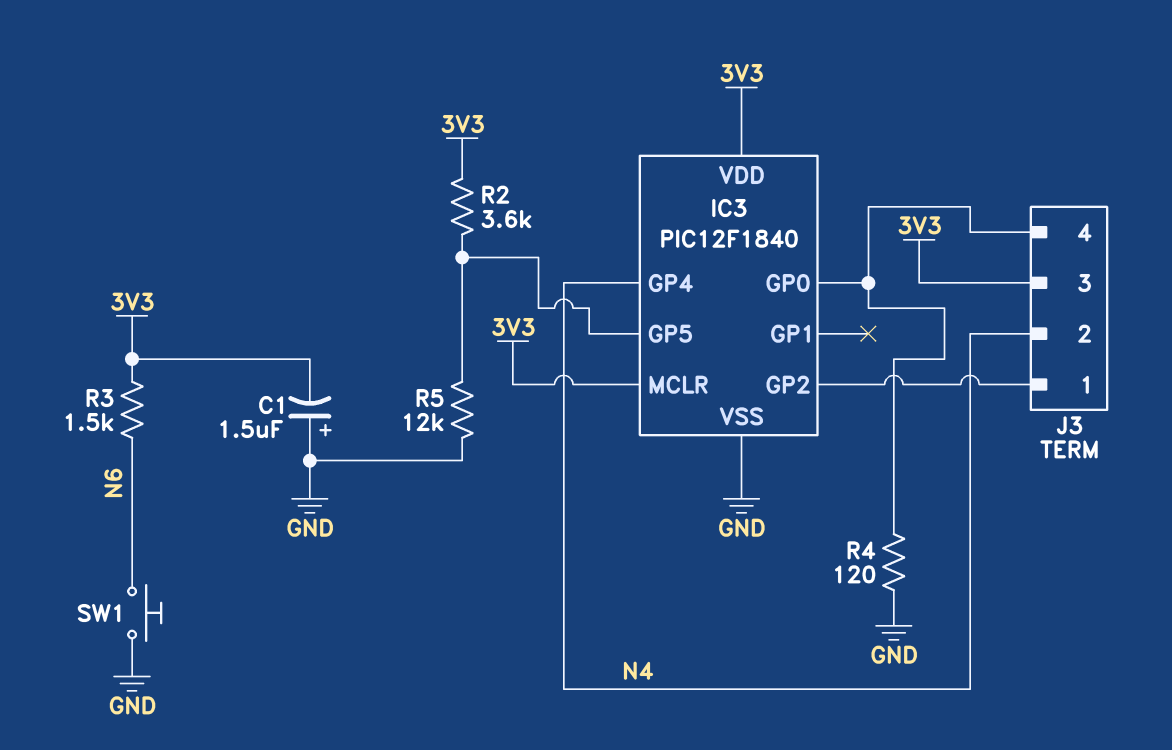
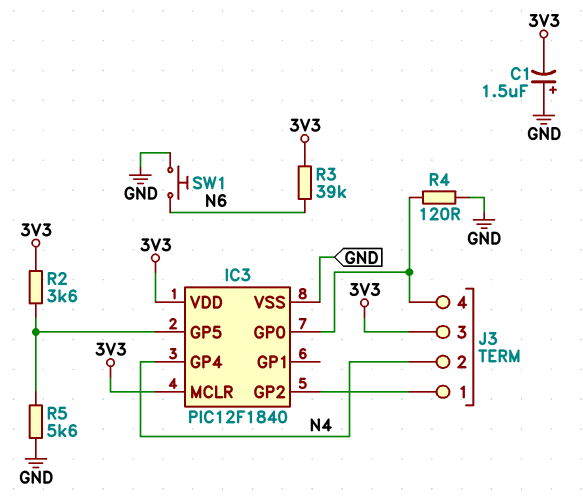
R3: 1.5k (3V3, N6) -> 39k (3V3, N6)
R5: 12k (GND, IC3/GP5) -> 5.6k (GND, IC3/GP5)

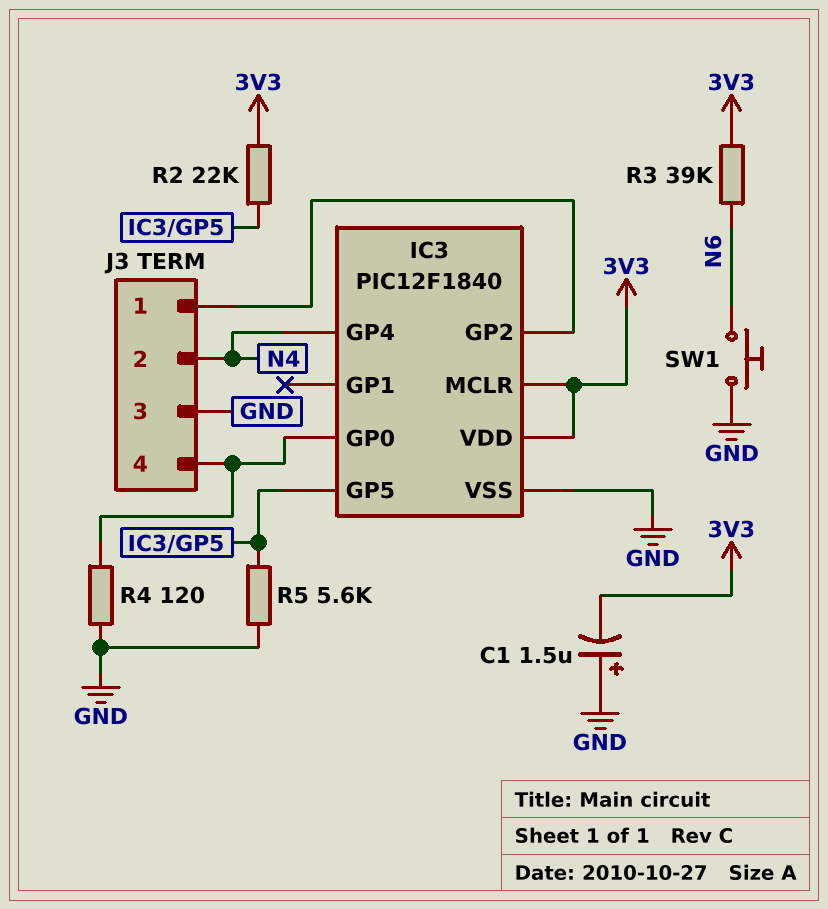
J3 pin 3: 3V3 -> GND
R2: 3.6k (3V3, IC3/GP5) -> 22k (3V3, IC3/GP5)

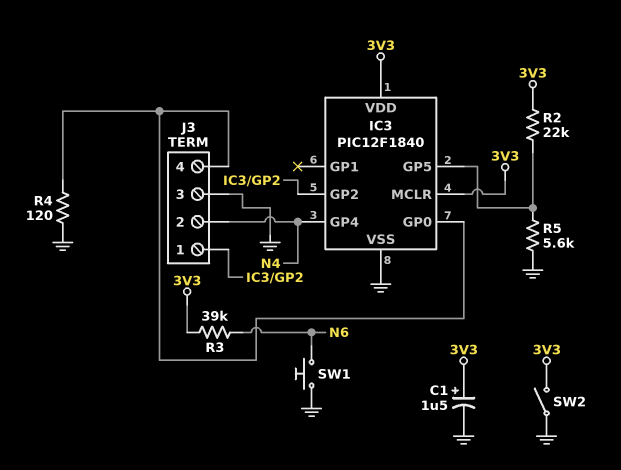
C1: 1.5uF (plus GND, minus 3V3) -> 1.5uF (plus 3V3, minus GND)
SW2: none -> switch (3V3, GND)

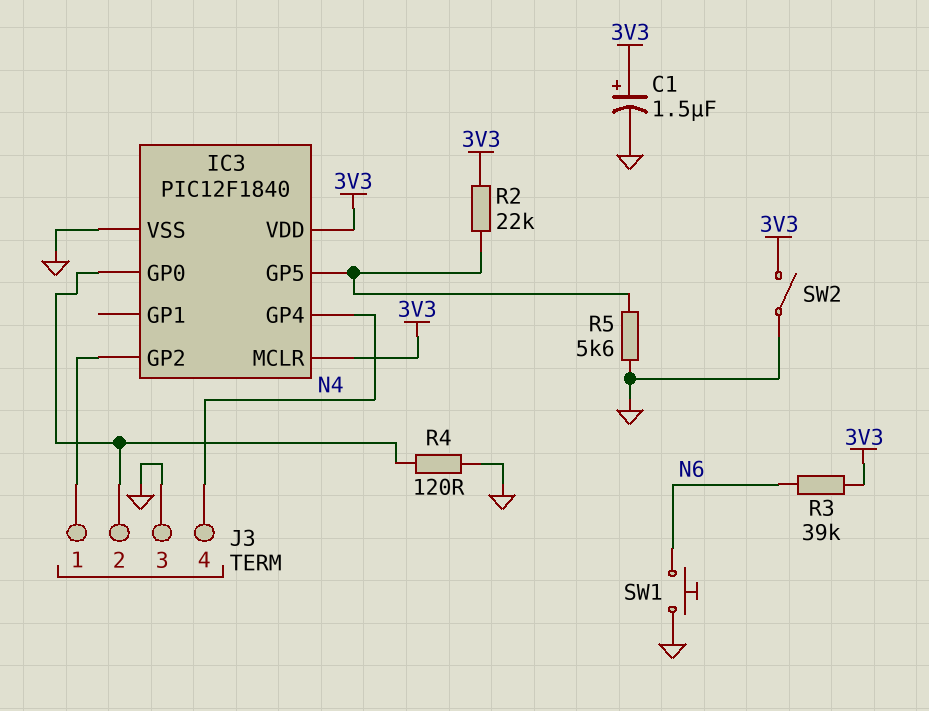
J3 pin 2: N4 -> IC3/GP0
J3 pin 4: IC3/GP0 -> N4

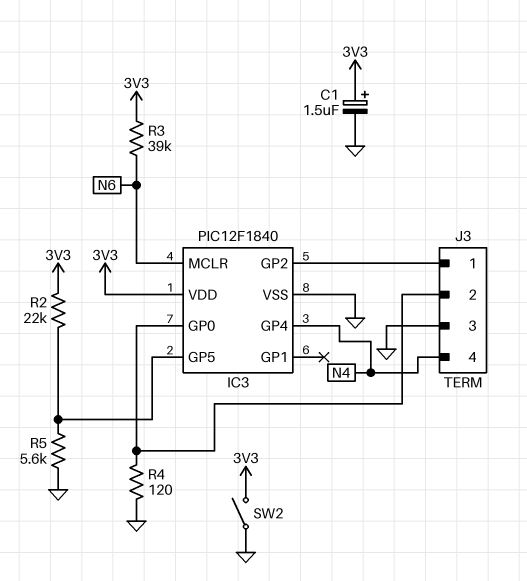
IC3 pin MCLR: 3V3 -> N6
SW1: button (GND, N6) -> none

